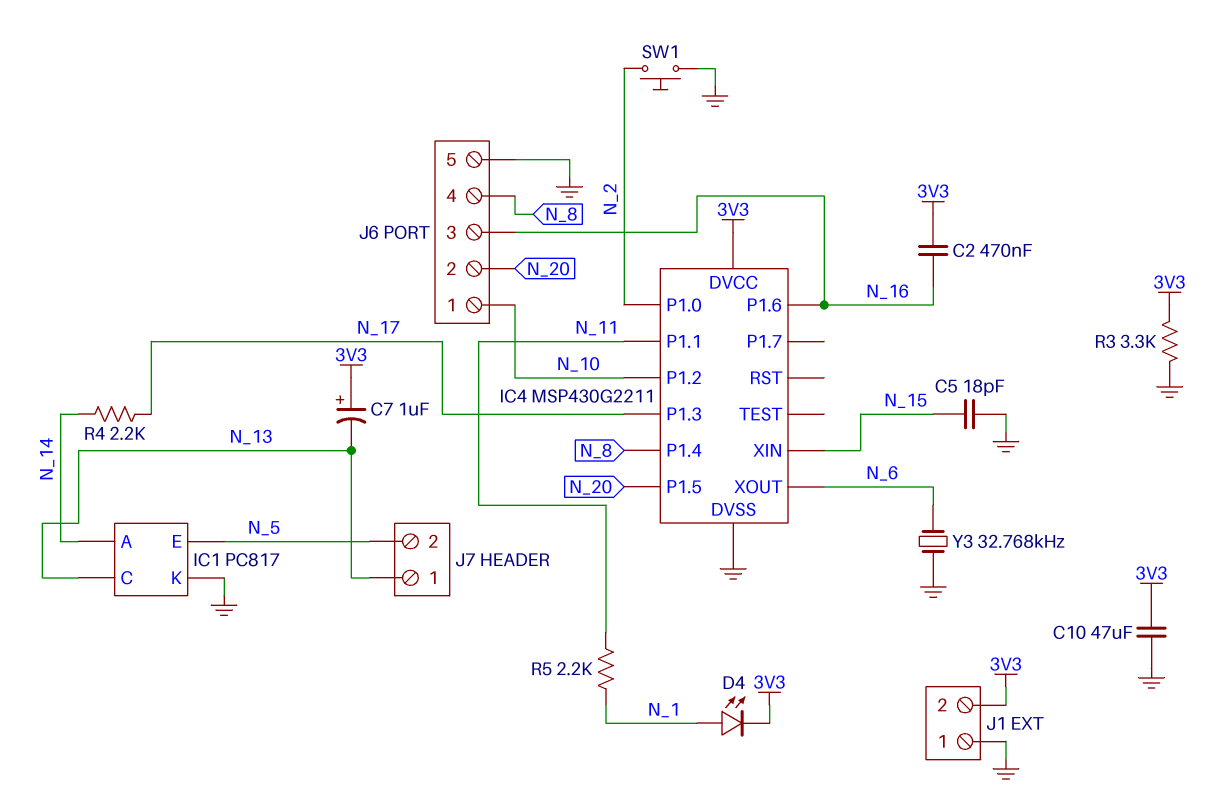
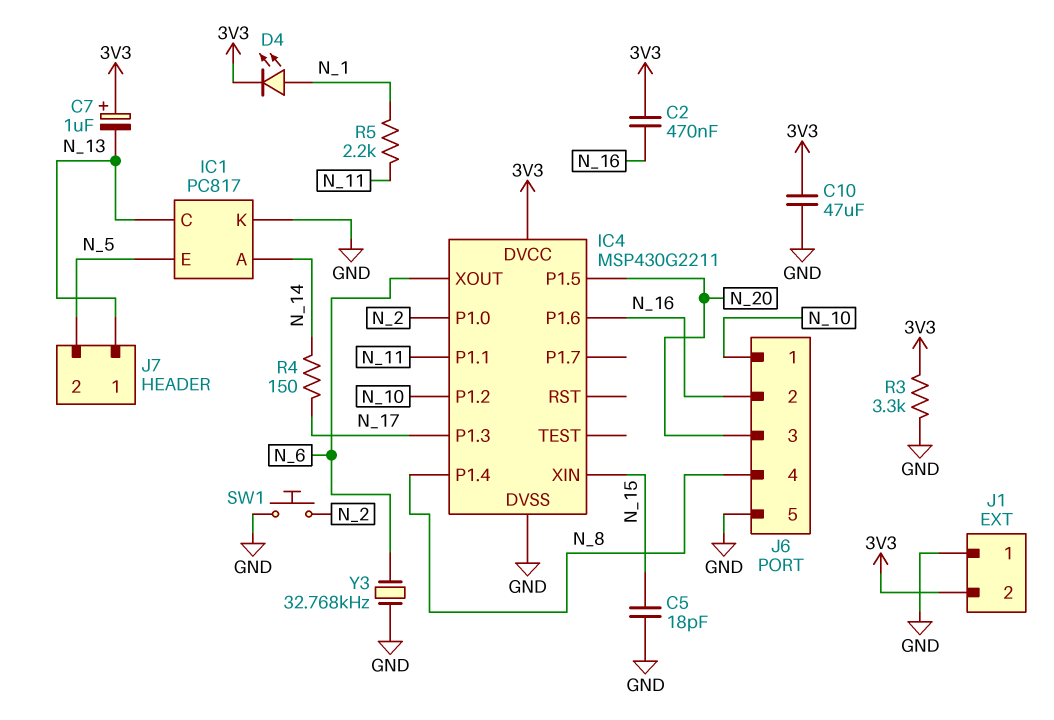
J6 pin 2: N_20 -> N_16
J6 pin 3: N_16 -> N_20
R4: 2.2k (N_14, N_17) -> 150 (N_14, N_17)

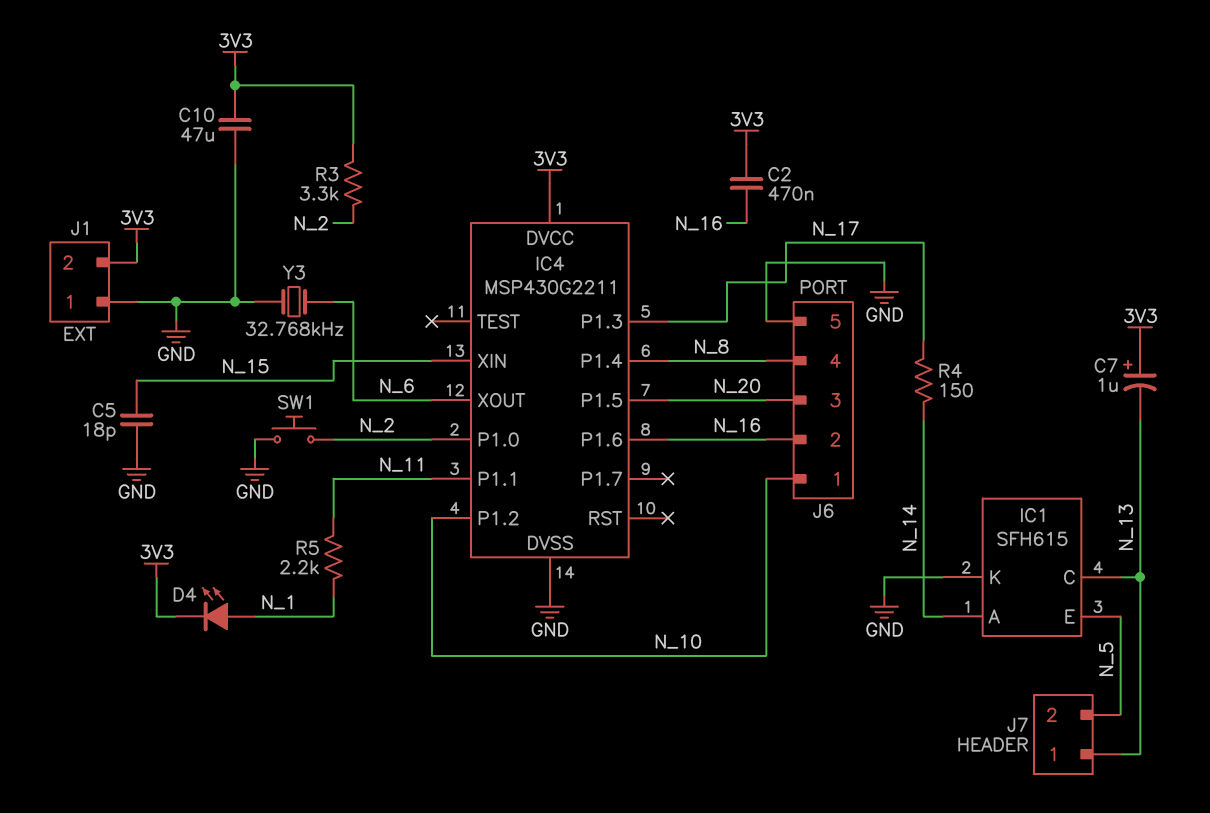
IC1: PC817 -> SFH615
R3: 3.3k (3V3, GND) -> 3.3k (3V3, N_2)

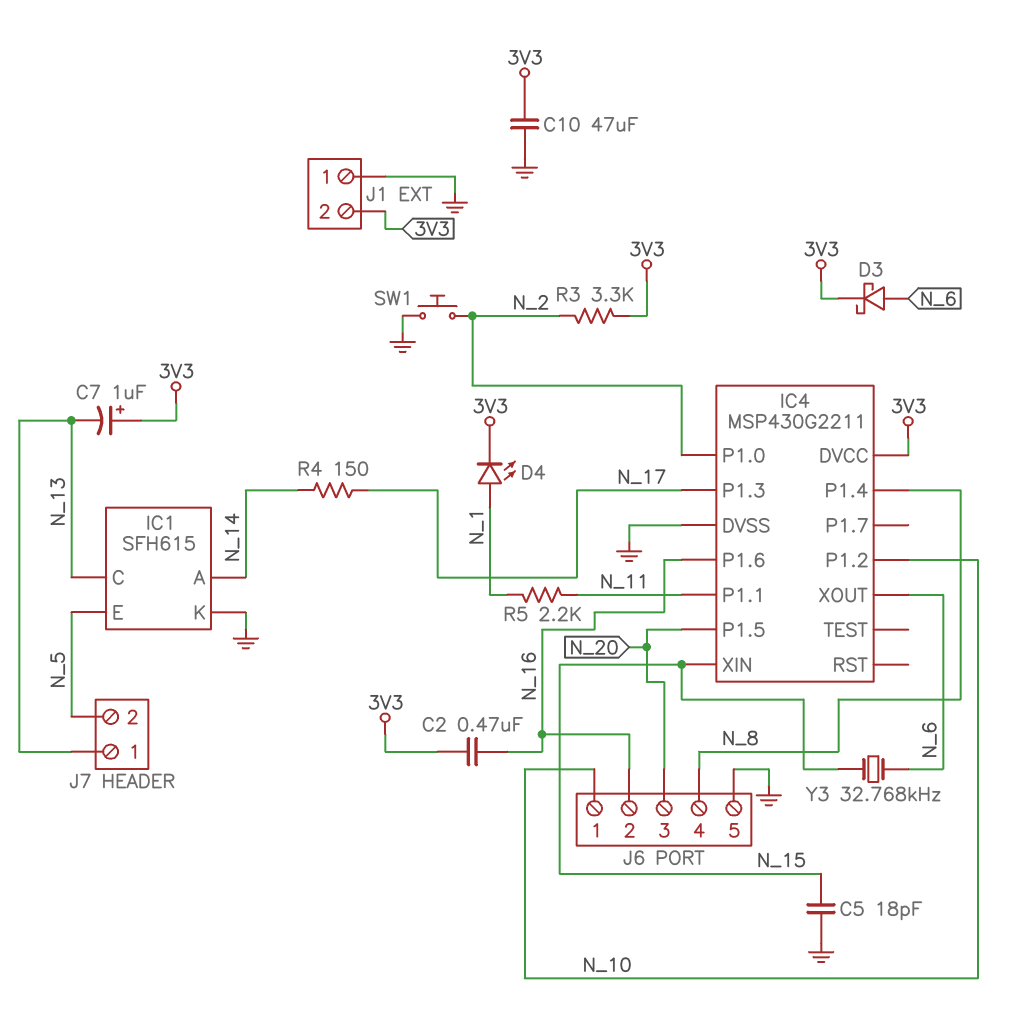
D3: none -> schottky (A N_6, K 3V3)
Y3: 32.768kHz (GND, N_6) -> 32.768kHz (N_6, N_15)

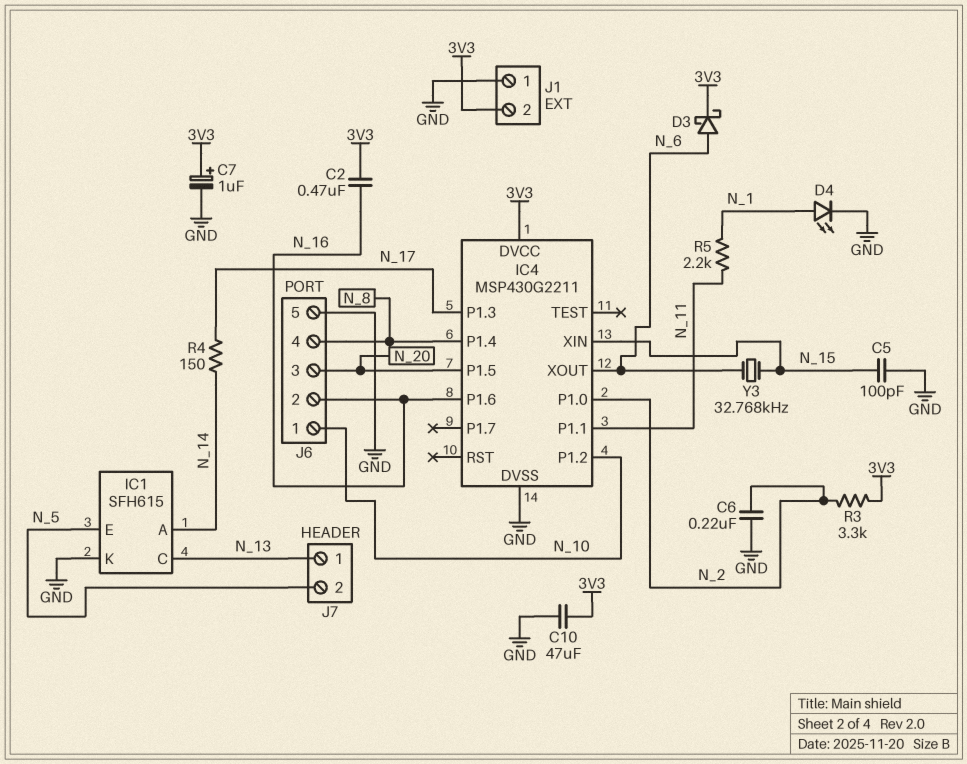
C5: 18pF (GND, N_15) -> 100pF (GND, N_15)
C6: none -> 220nF (GND, N_2)
C7: 1uF (plus 3V3, minus N_13) -> 1uF (plus 3V3, minus GND)
D4: LED (A N_1, K 3V3) -> LED (A N_1, K GND)
SW1: button (GND, N_2) -> none

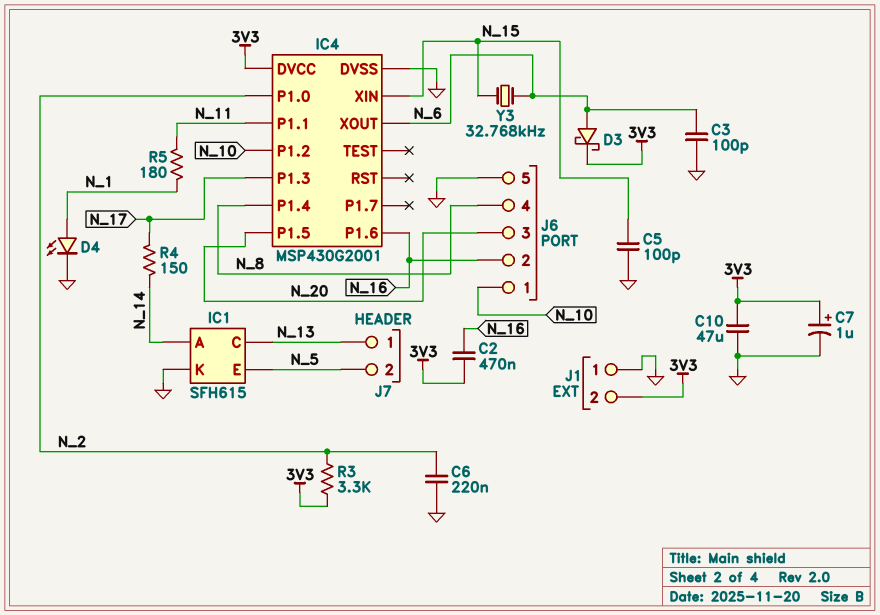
C3: none -> 100pF (GND, N_6)
IC4: MSP430G2211 -> MSP430G2001
R5: 2.2k (N_1, N_11) -> 180 (N_1, N_11)

